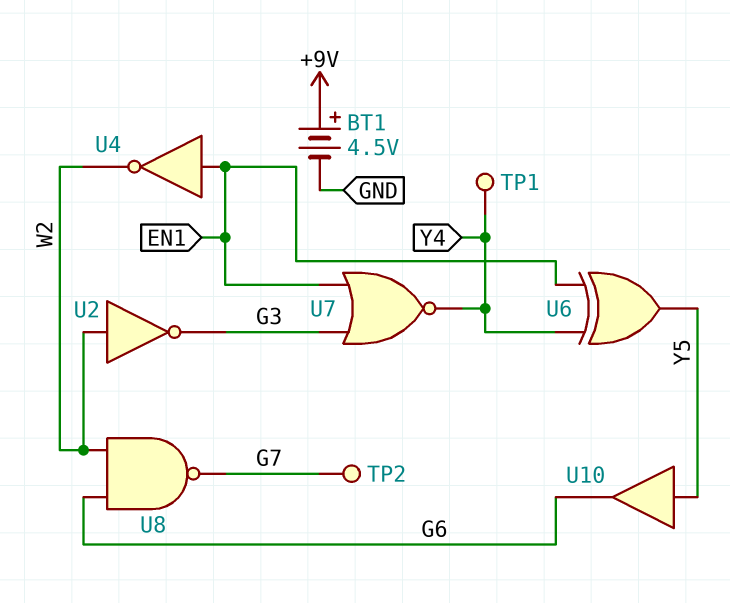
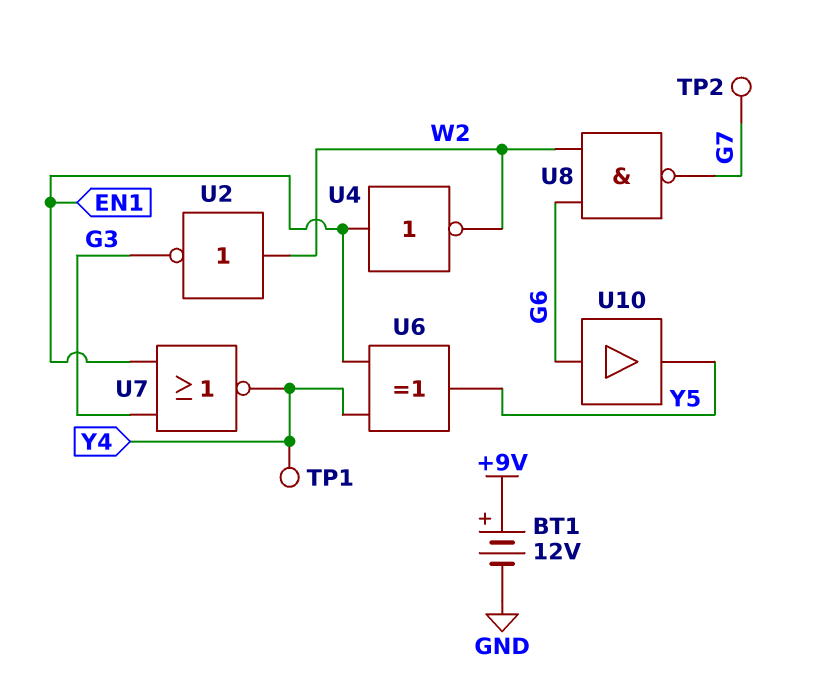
BT1: 4.5V (plus +9V, minus GND) -> 12V (plus +9V, minus GND)
U10: buffer (in Y5, out G6) -> buffer (in G6, out Y5)

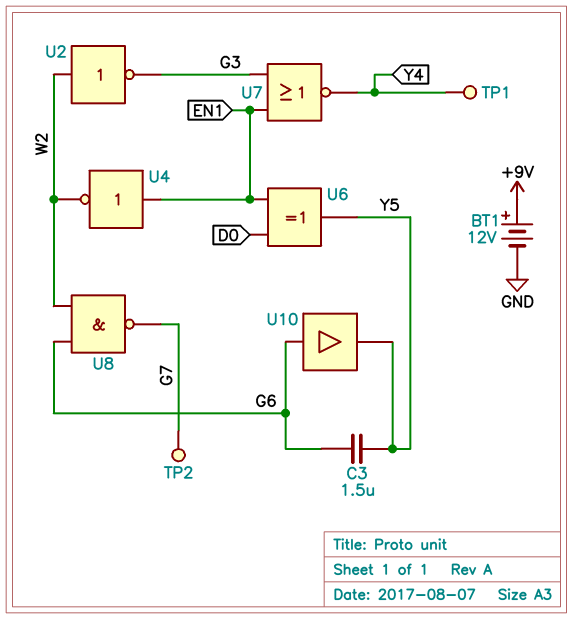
C3: none -> 1.5uF (G6, Y5)
U6: XOR (in EN1, in Y4, out Y5) -> XOR (in D0, in EN1, out Y5)

